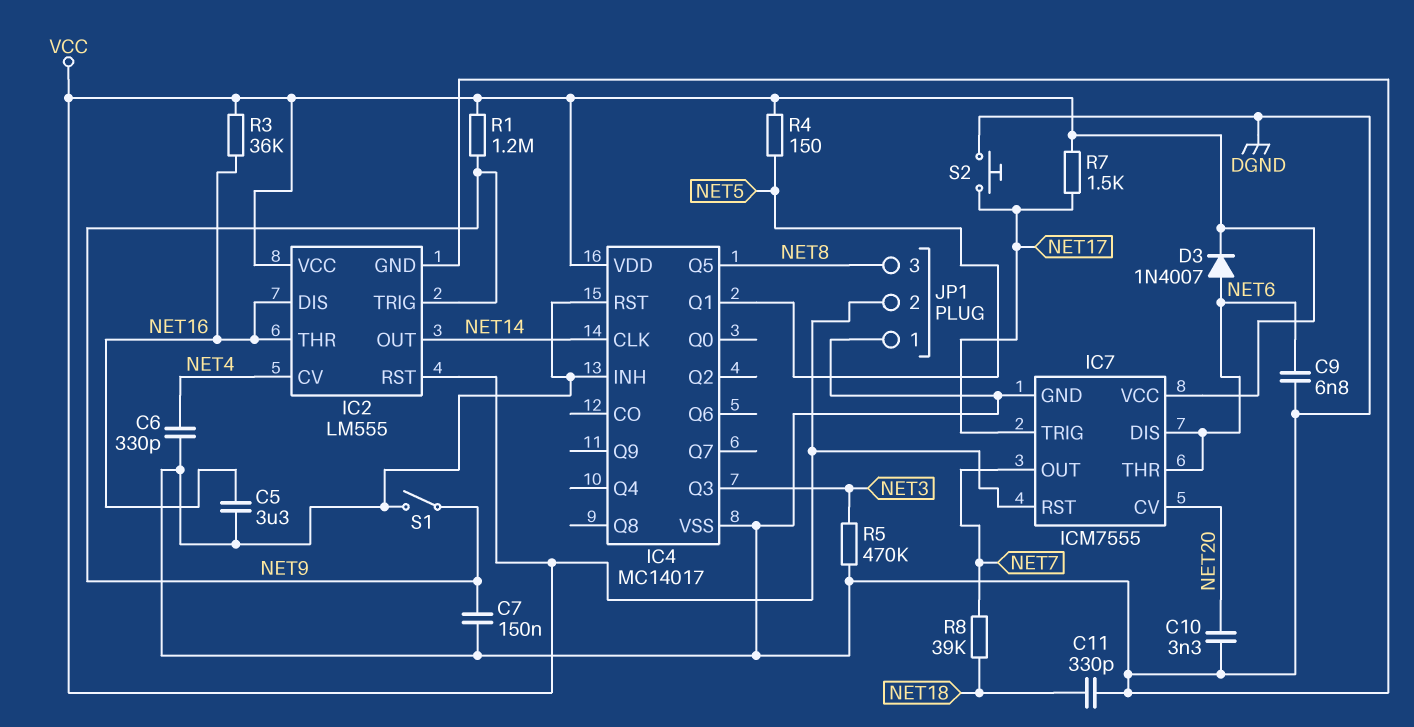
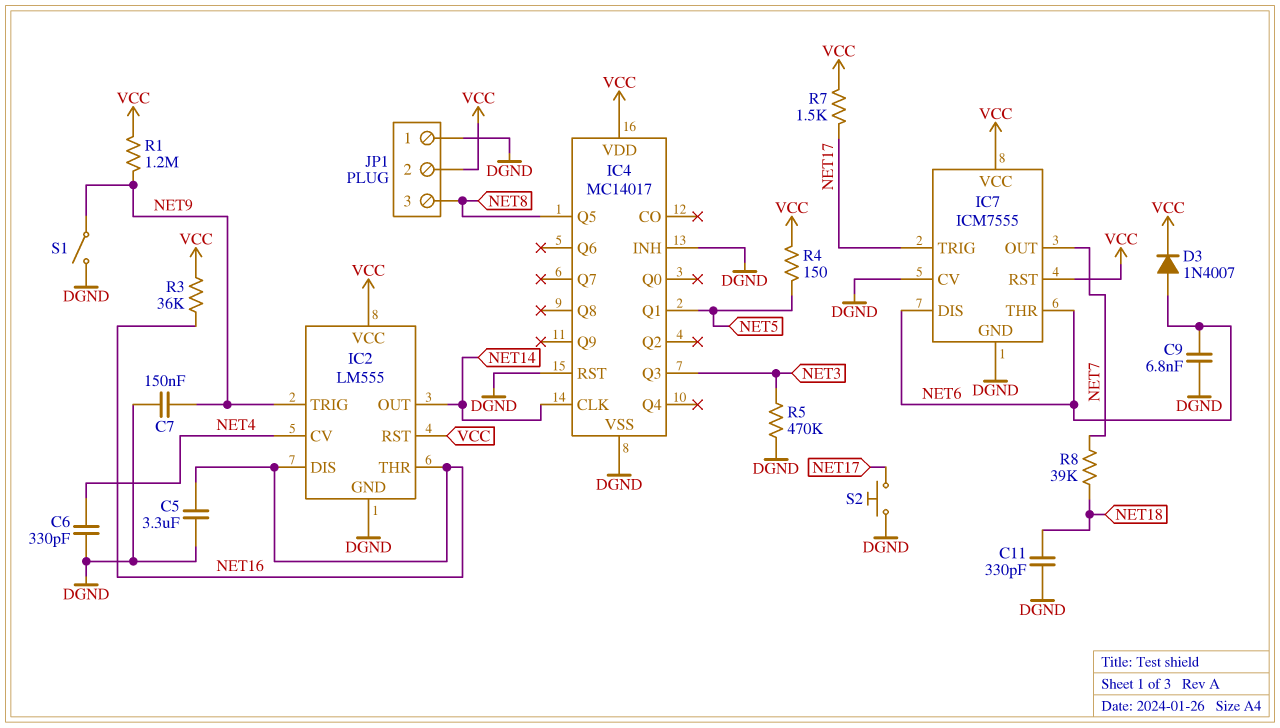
C10: 3.3nF (DGND, NET20) -> none
IC7 pin CV: NET20 -> DGND

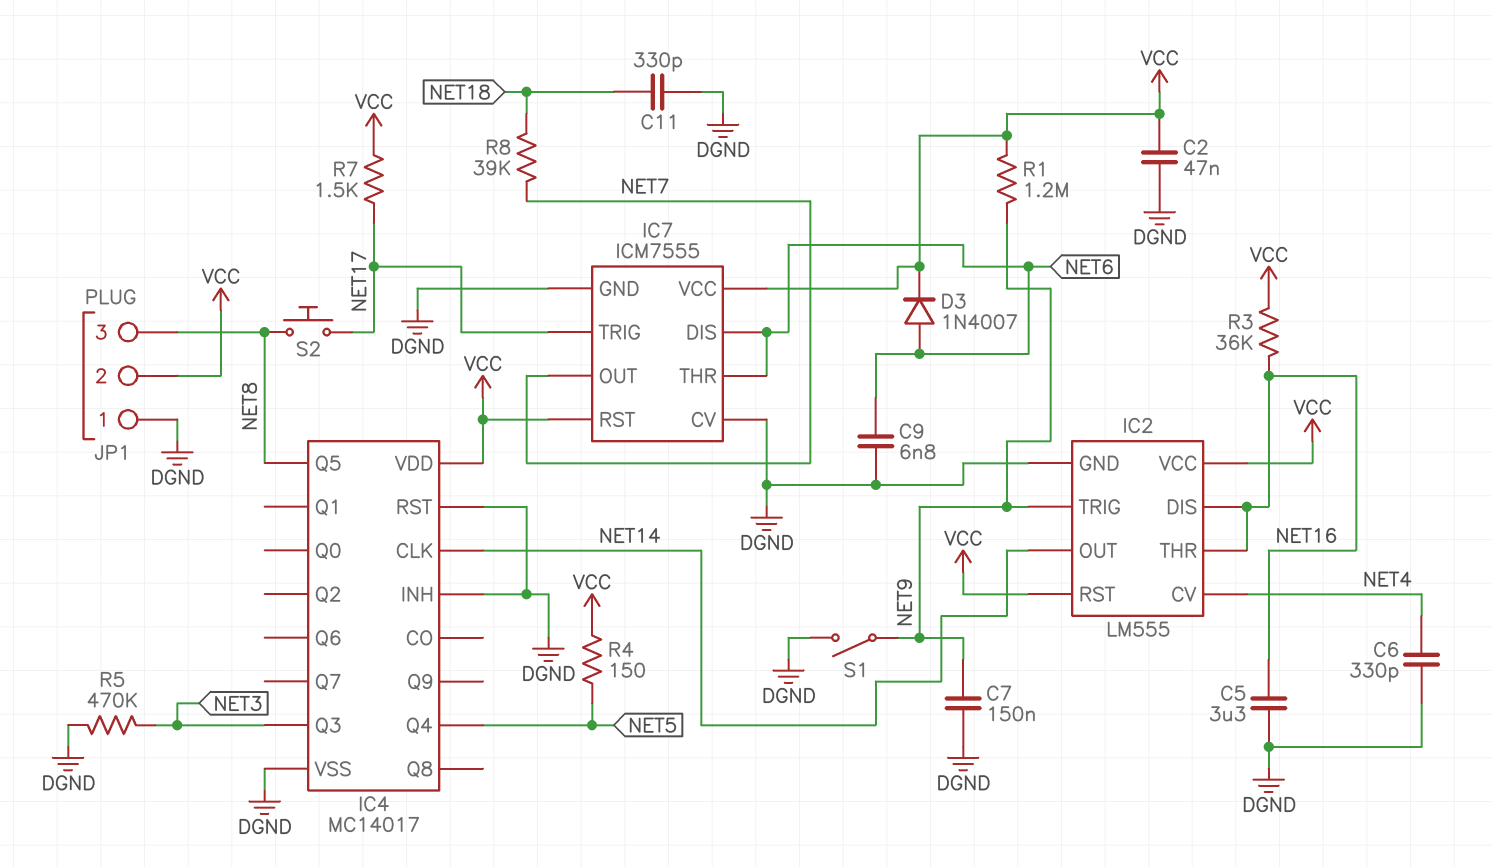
C2: none -> 47nF (DGND, VCC)
IC4 pin Q1: NET5 -> none
IC4 pin Q4: none -> NET5
S2: button (DGND, NET17) -> button (NET8, NET17)

